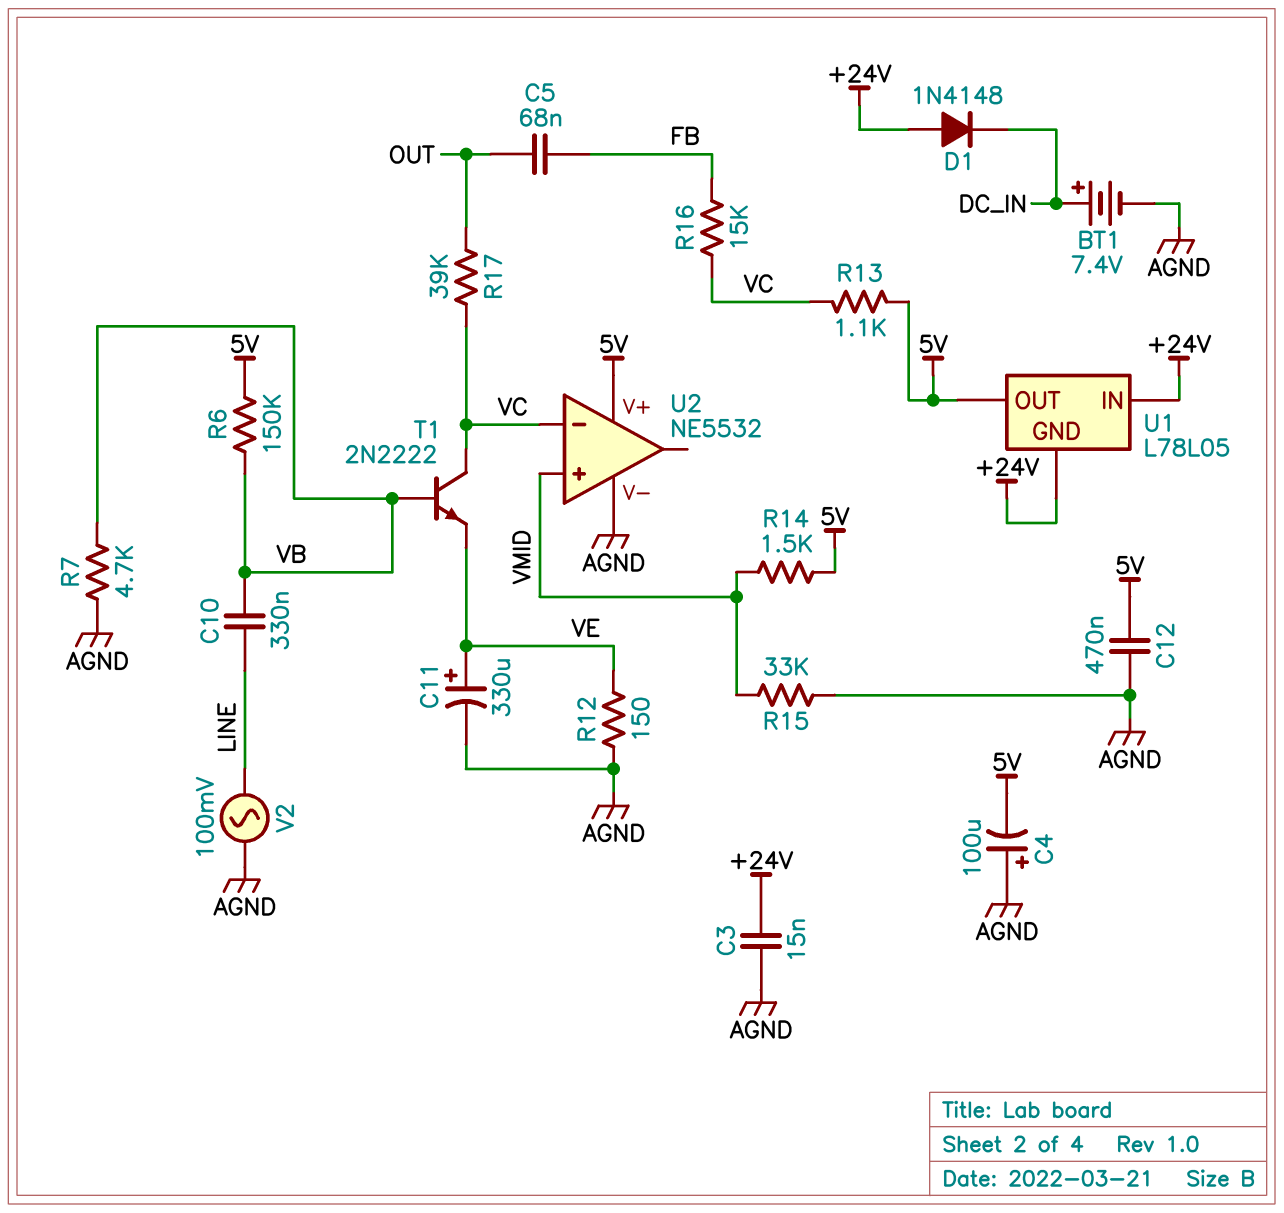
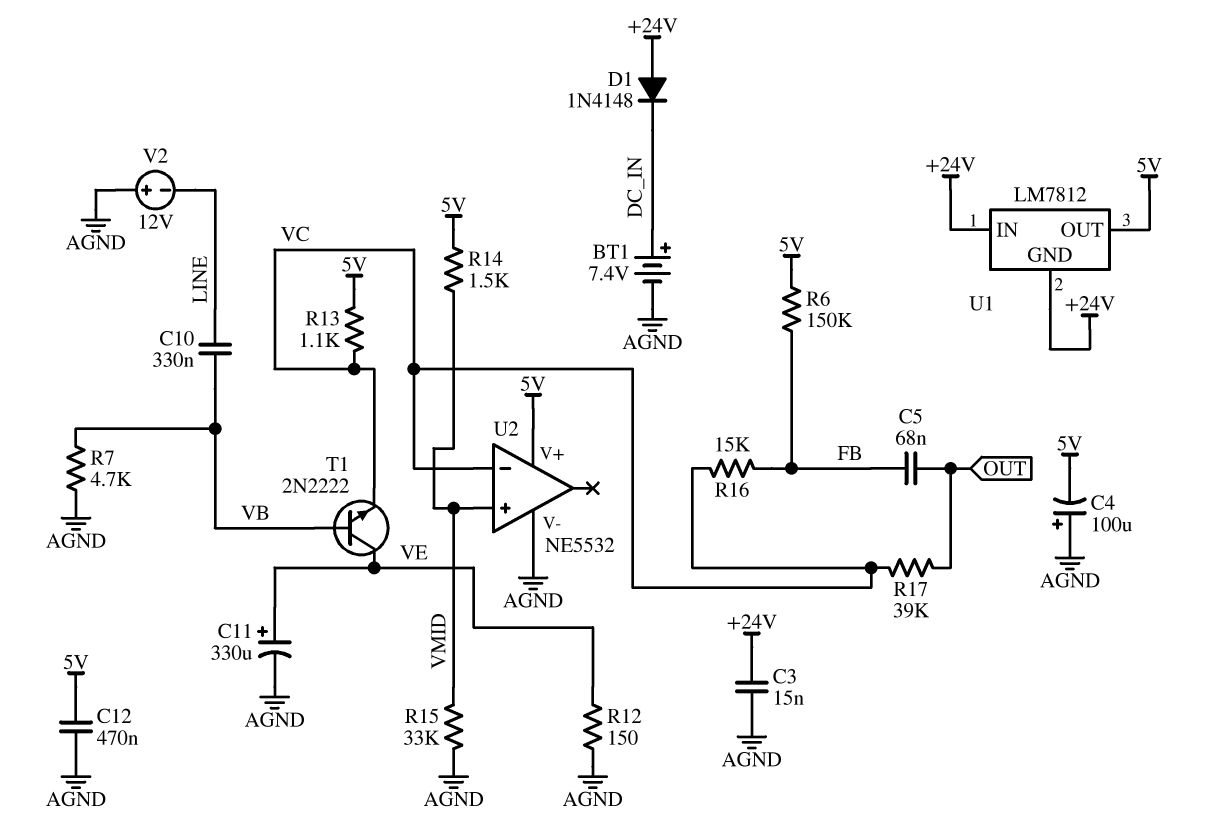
R6: 150k (5V, VB) -> 150k (5V, FB)
T1: NPN 2N2222 (B VB, C VC, E VE) -> NPN 2N2222 (B VB, C VE, E VC)
U1: L78L05 -> LM7812
V2: AC 100mV (AGND, LINE) -> 12V (plus AGND, minus LINE)

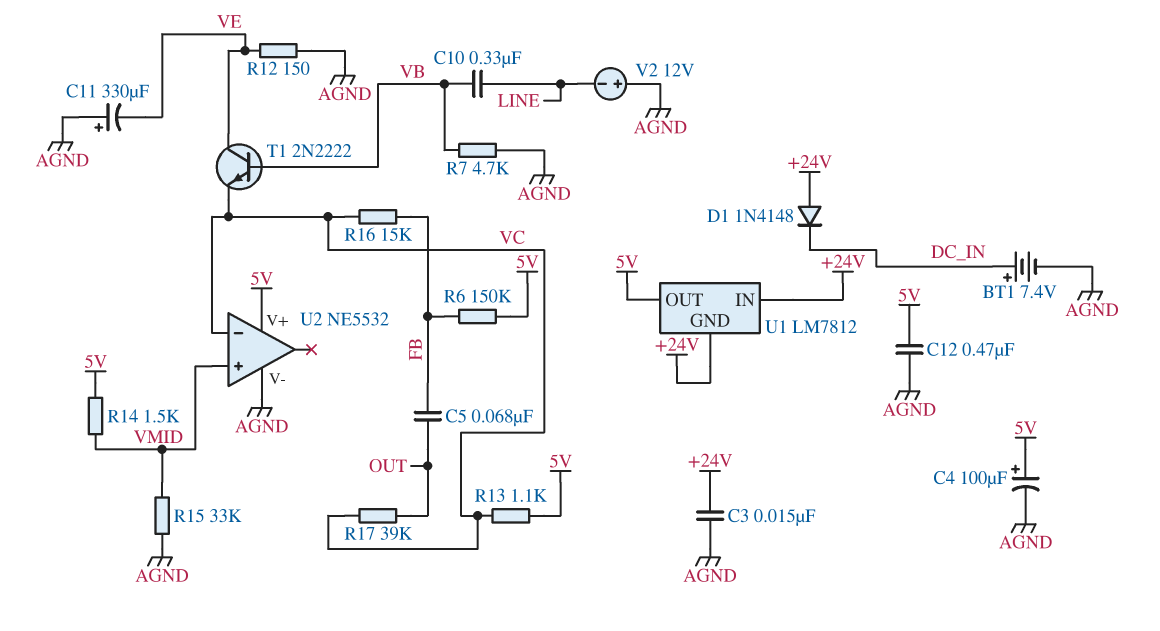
C4: 100uF (plus AGND, minus 5V) -> 100uF (plus 5V, minus AGND)
C11: 330uF (plus VE, minus AGND) -> 330uF (plus AGND, minus VE)

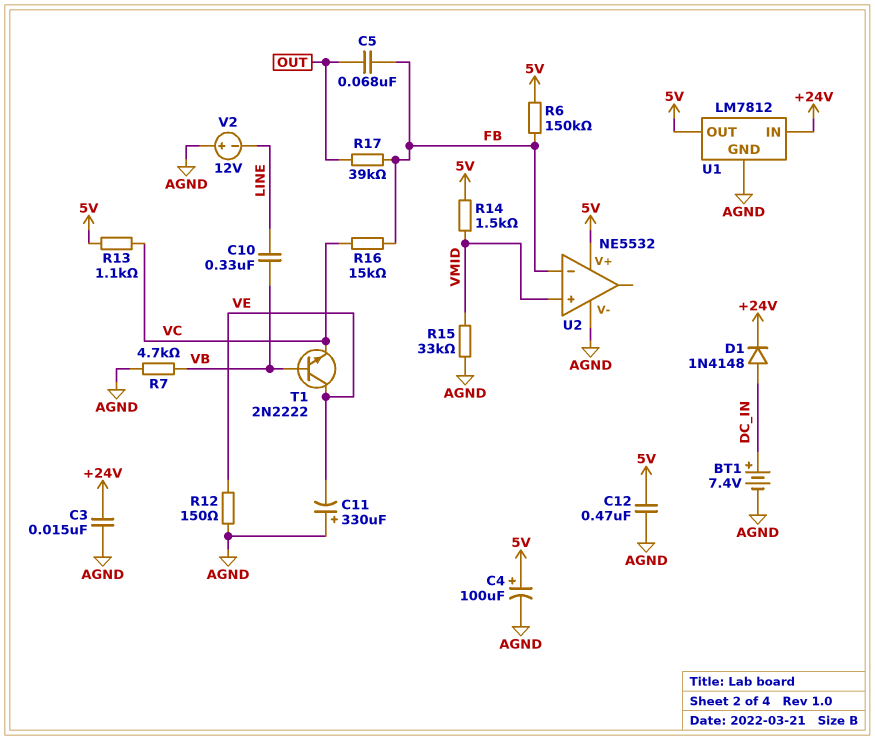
D1: diode 1N4148 (A +24V, K DC_IN) -> diode 1N4148 (A DC_IN, K +24V)
R17: 39k (OUT, VC) -> 39k (FB, OUT)
U1 pin GND: +24V -> AGND
U2 pin in-: VC -> FB

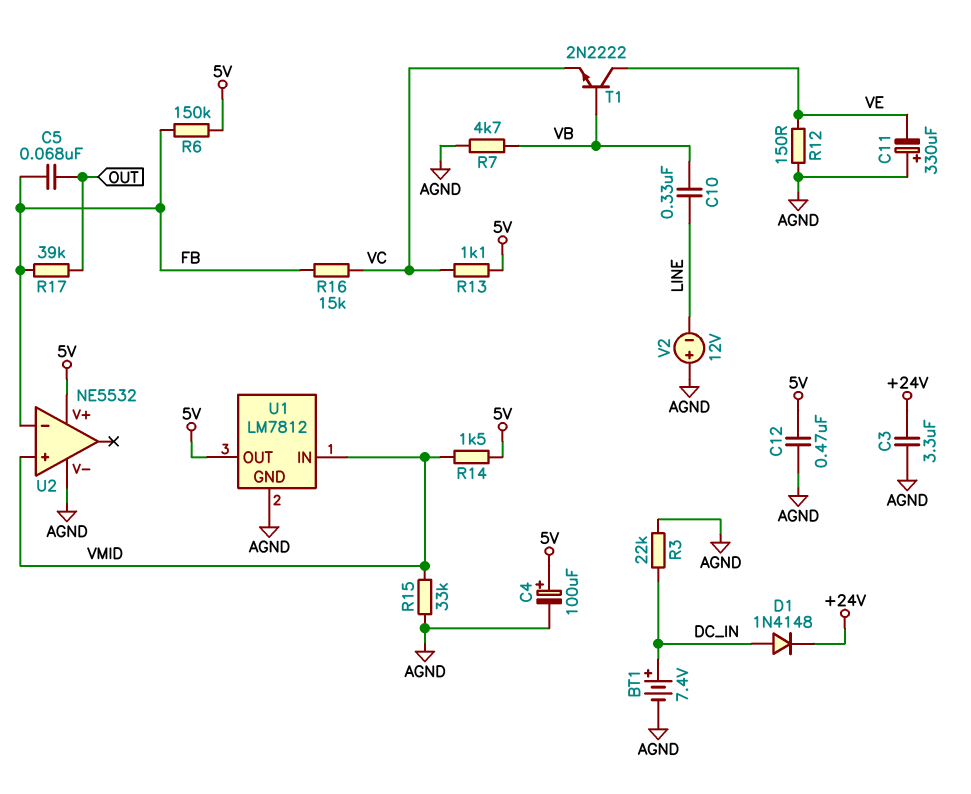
C3: 15nF (+24V, AGND) -> 3.3uF (+24V, AGND)
R3: none -> 22k (AGND, DC_IN)
U1 pin IN: +24V -> VMID

